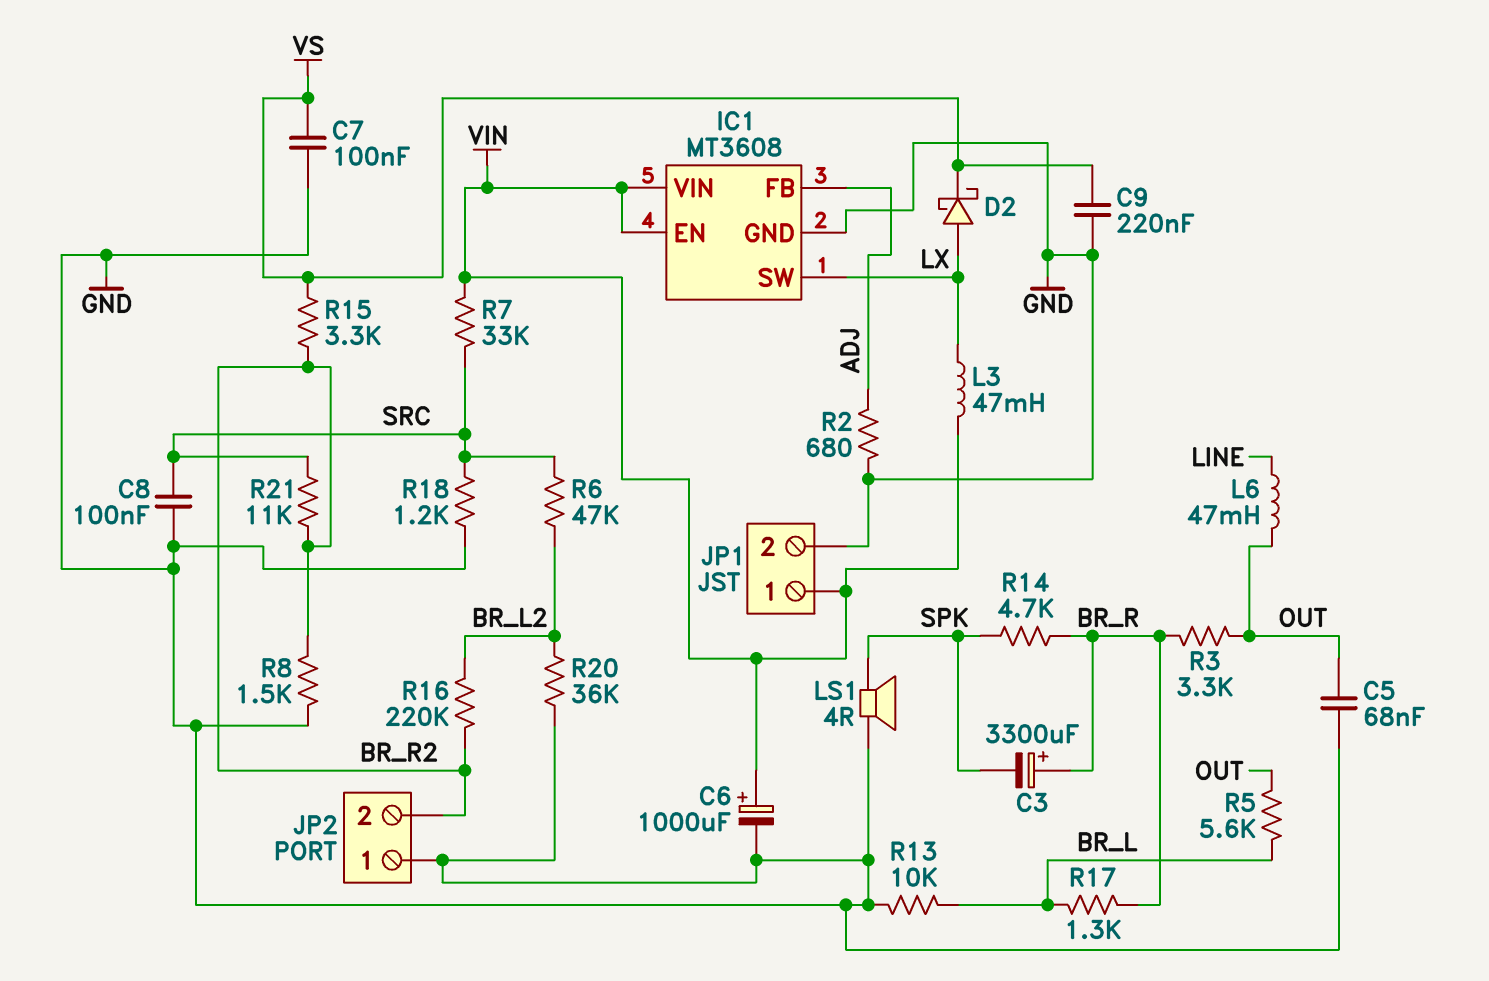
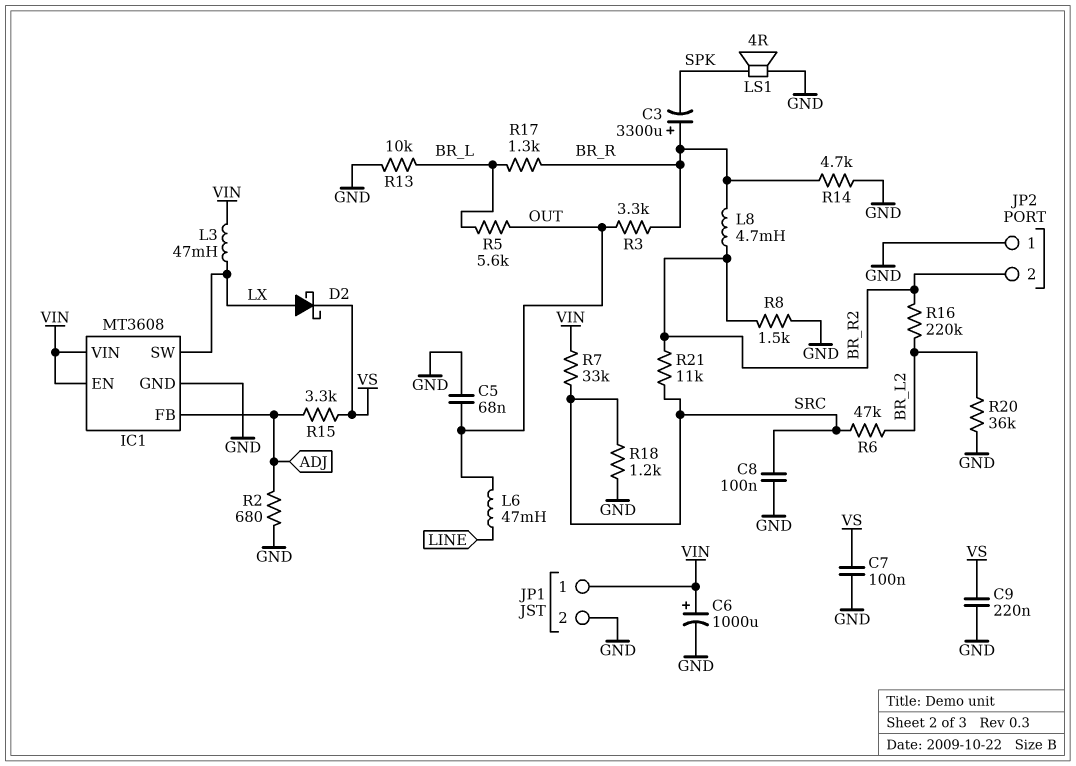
L8: none -> 4.7mH (BR_R, BR_R2)
R14: 4.7k (BR_R, SPK) -> 4.7k (BR_R, GND)
R15: 3.3k (BR_R2, VS) -> 3.3k (ADJ, VS)

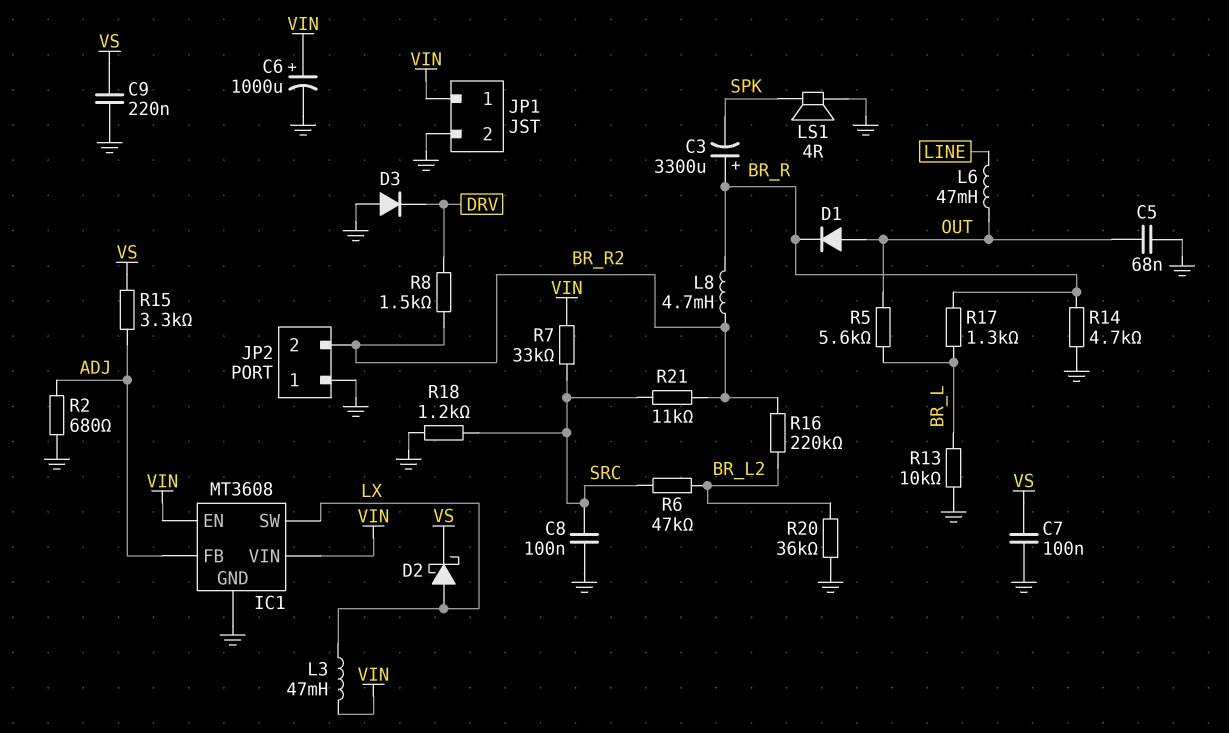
D1: none -> diode (A OUT, K BR_R)
D3: none -> diode (A GND, K DRV)
R3: 3.3k (BR_R, OUT) -> none
R8: 1.5k (BR_R2, GND) -> 1.5k (BR_R2, DRV)

